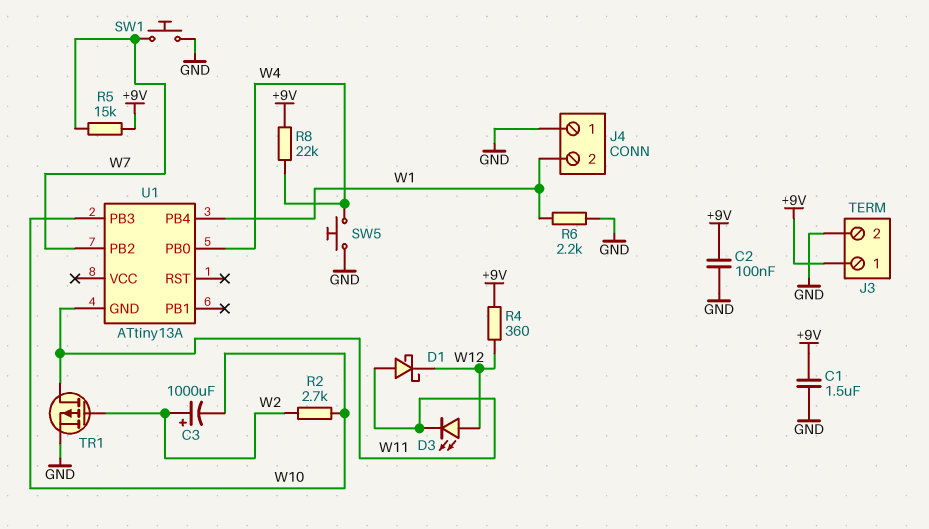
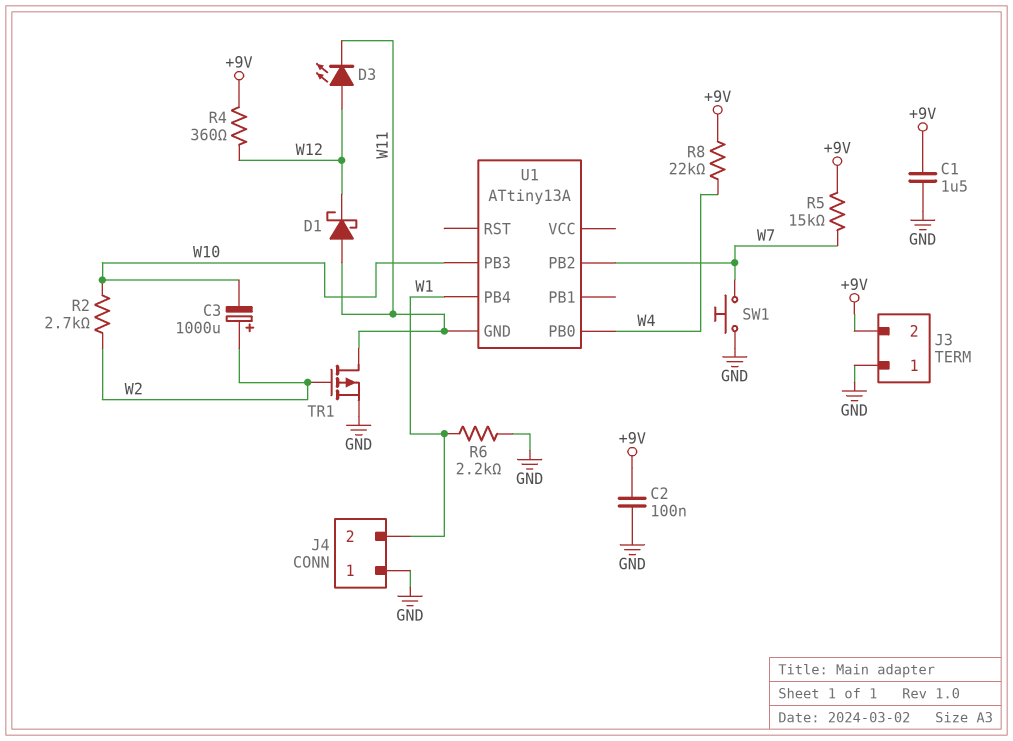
J3 pin 1: +9V -> GND
J3 pin 2: GND -> +9V
SW5: button (GND, W4) -> none

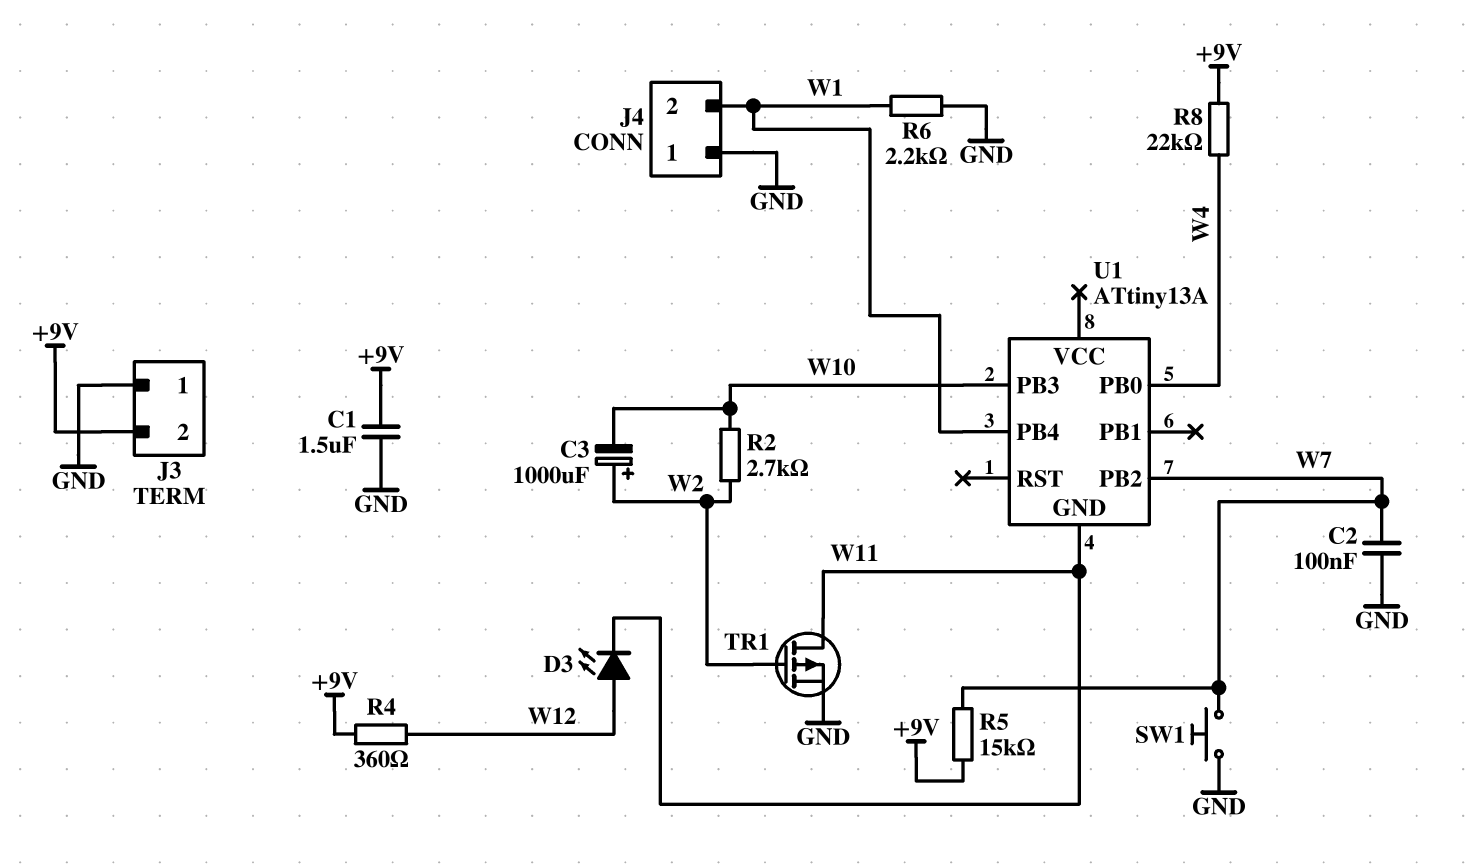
C2: 100nF (+9V, GND) -> 100nF (GND, W7)
D1: schottky (A W11, K W12) -> none

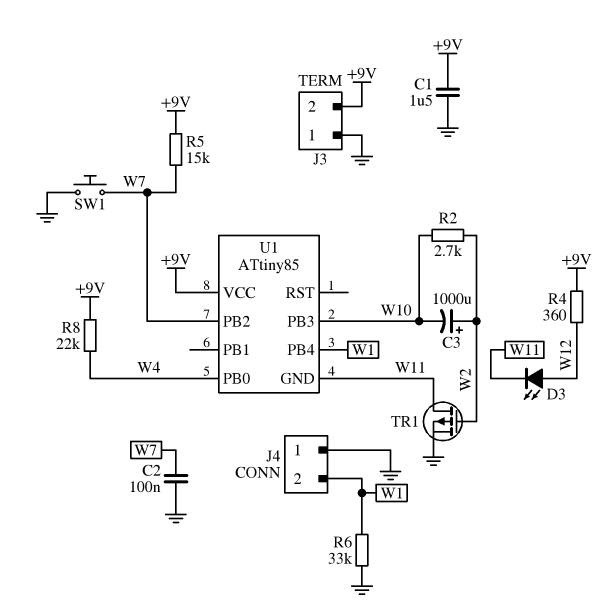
R6: 2.2k (GND, W1) -> 33k (GND, W1)
U1: ATtiny13A -> ATtiny85
U1 pin VCC: none -> +9V

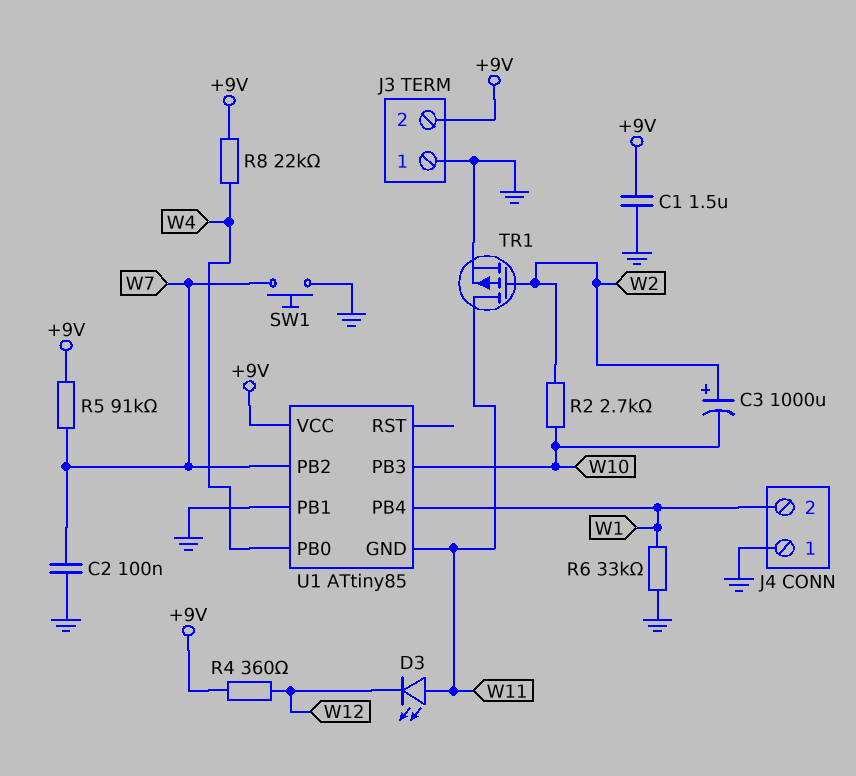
D3: LED (A W12, K W11) -> LED (A W11, K W12)
R5: 15k (+9V, W7) -> 91k (+9V, W7)
U1 pin PB1: none -> GND

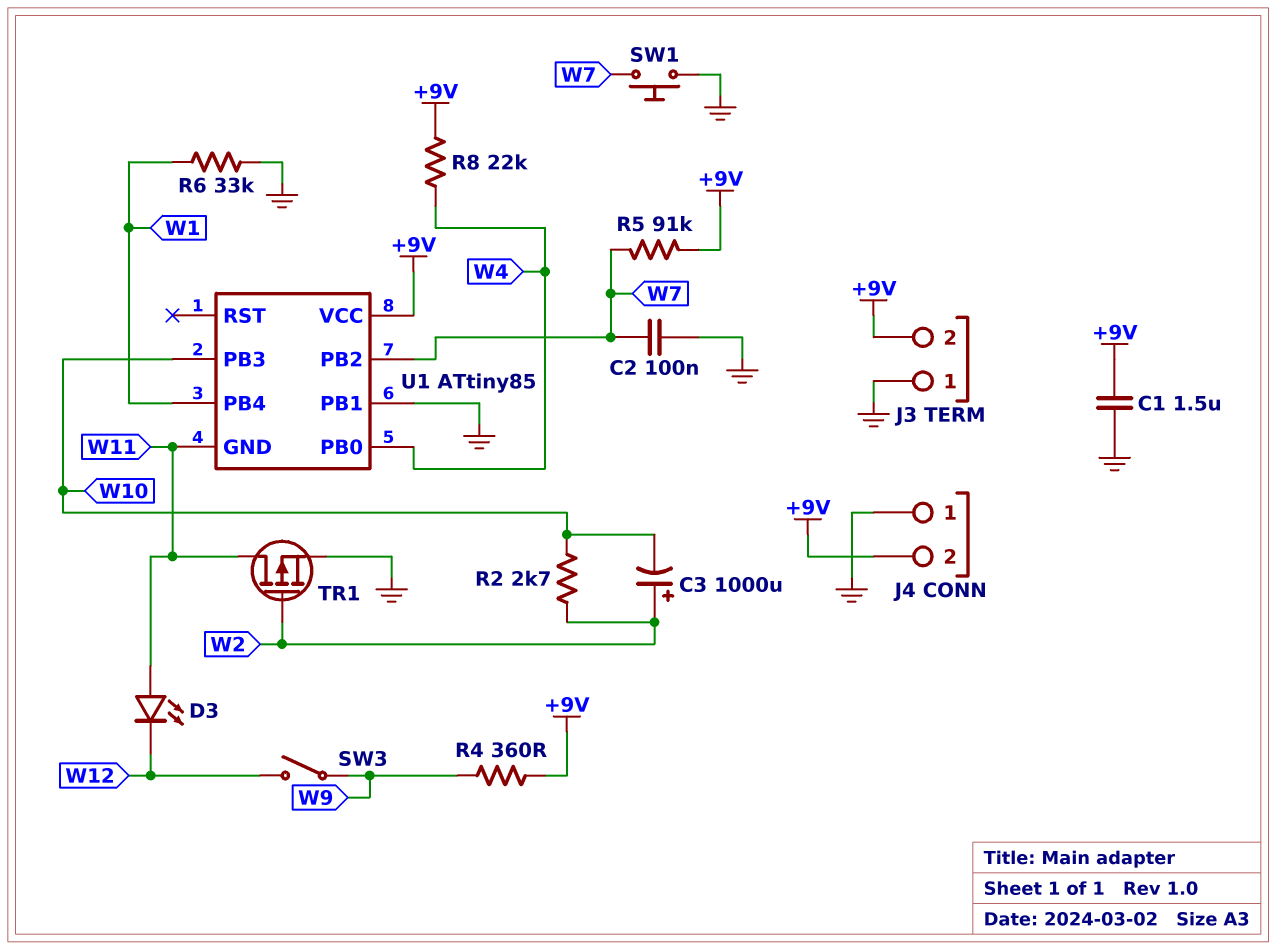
J4 pin 2: W1 -> +9V
R4: 360 (+9V, W12) -> 360 (+9V, W9)
SW3: none -> switch (W9, W12)

